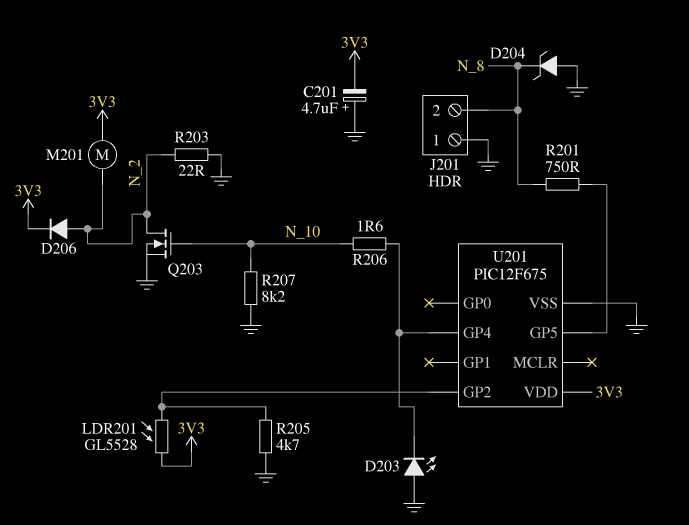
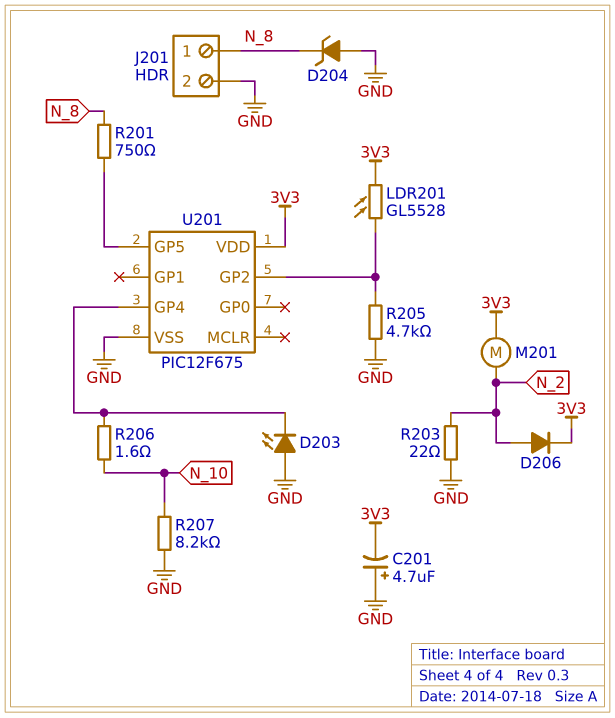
J201 pin 1: GND -> N_8
J201 pin 2: N_8 -> GND
Q203: NMOS (G N_10, D N_2, S GND) -> none

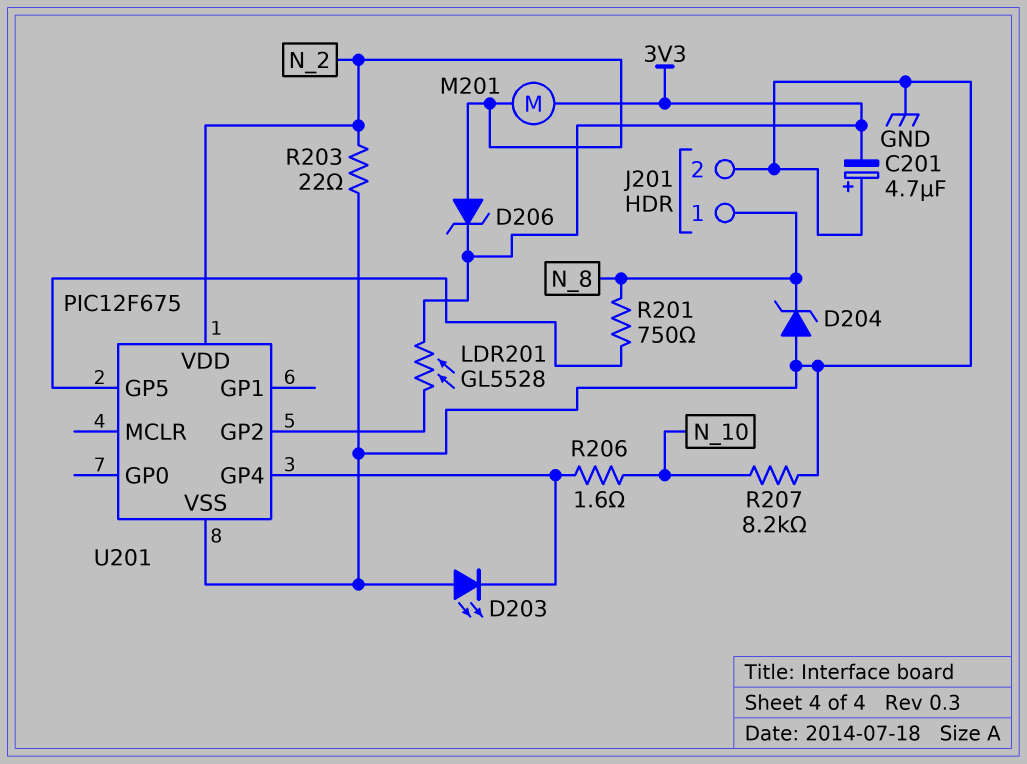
D206: diode (A N_2, K 3V3) -> zener (A N_2, K 3V3)
R205: 4.7k (GND, U201/GP2) -> none
U201 pin VDD: 3V3 -> N_2

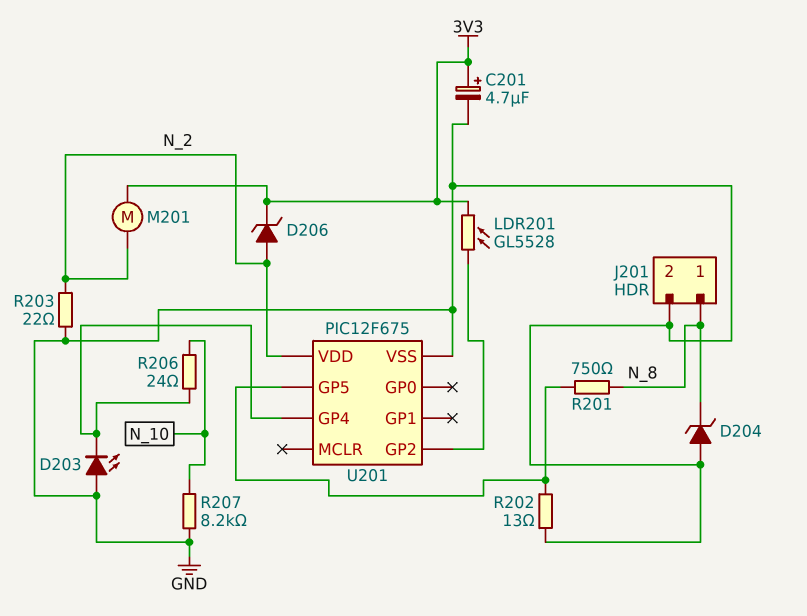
C201: 4.7uF (plus GND, minus 3V3) -> 4.7uF (plus 3V3, minus GND)
R202: none -> 13 (GND, U201/GP5)
R206: 1.6 (N_10, U201/GP4) -> 24 (N_10, U201/GP4)

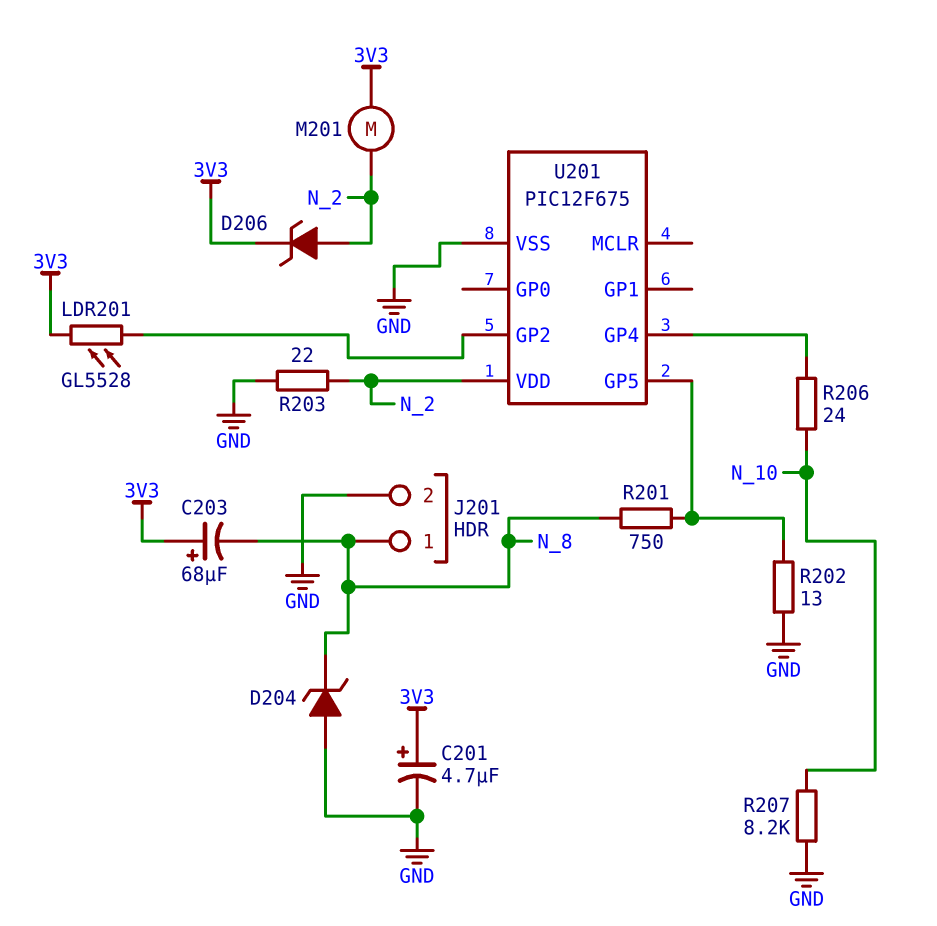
C203: none -> 68uF (plus 3V3, minus N_8)
D203: LED (A GND, K U201/GP4) -> none

